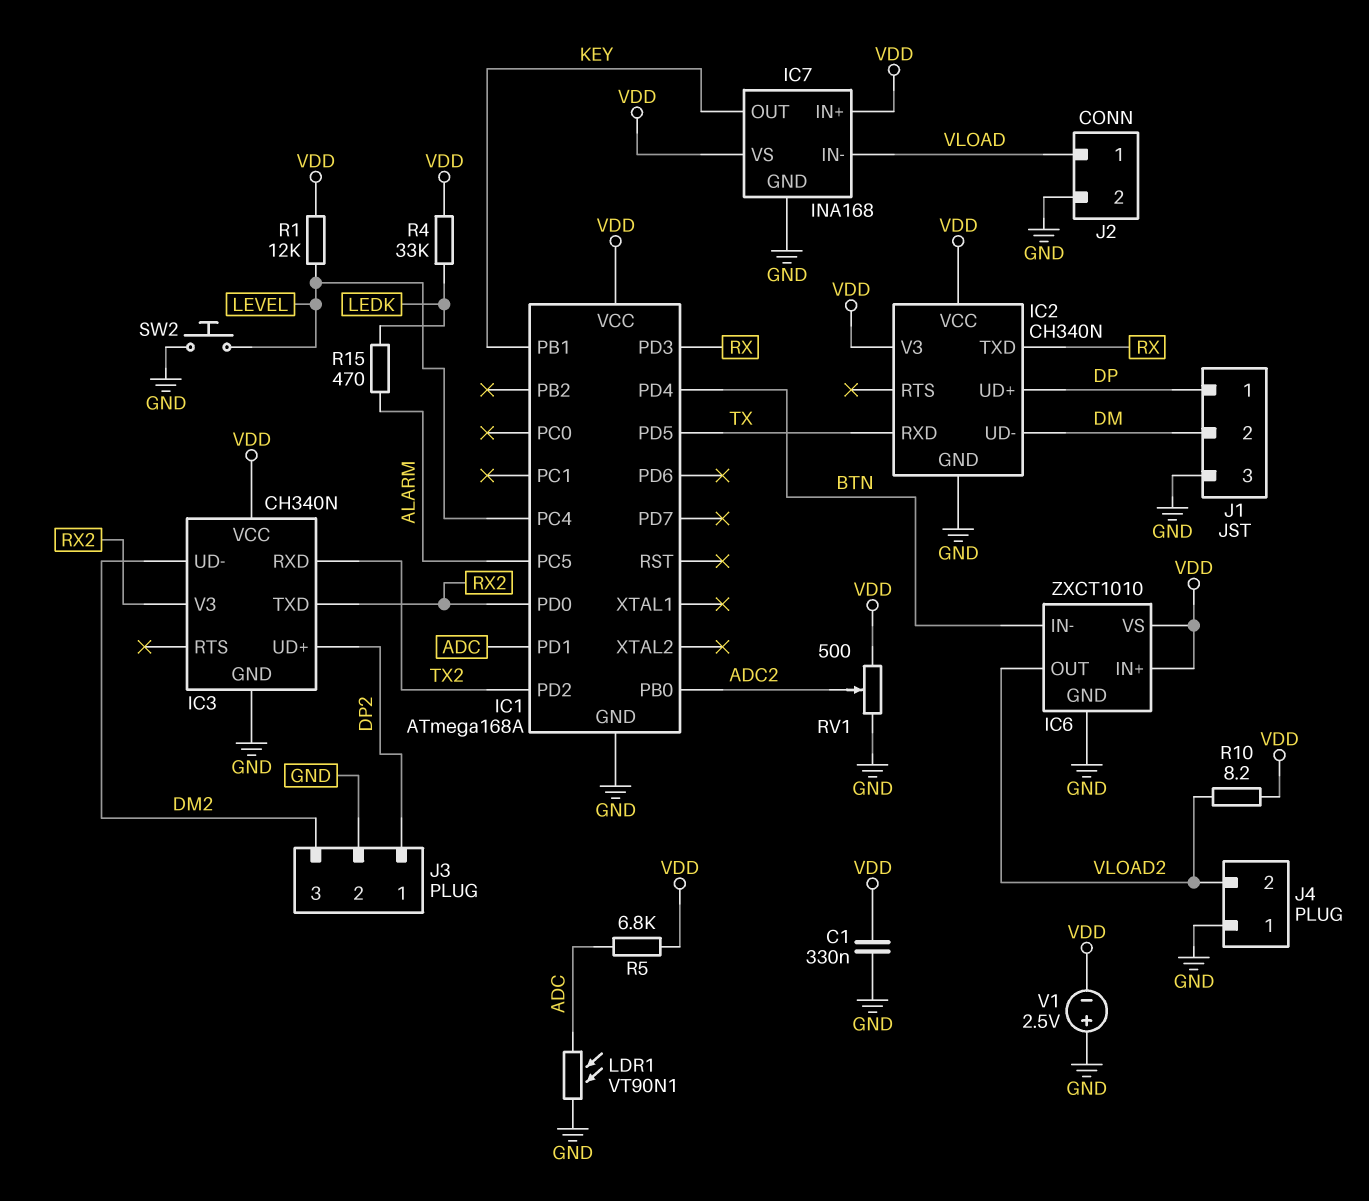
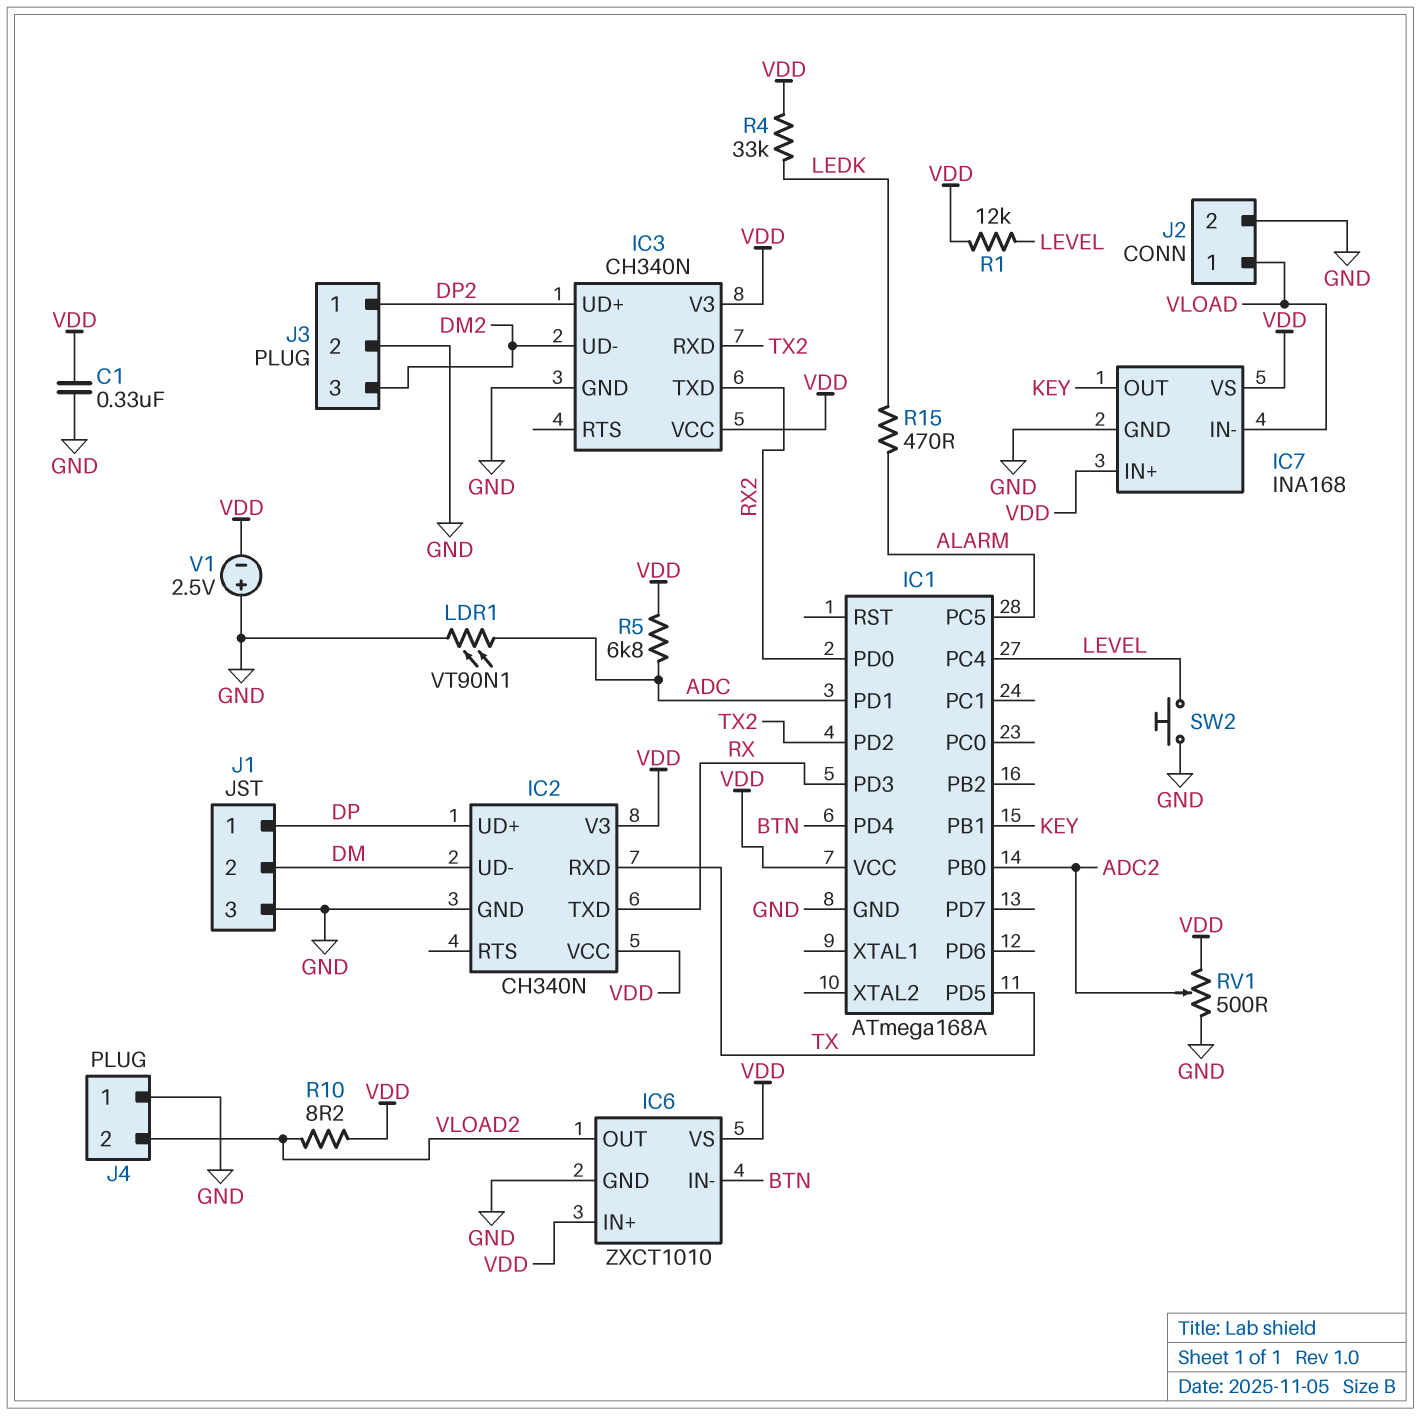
IC3 pin V3: RX2 -> VDD

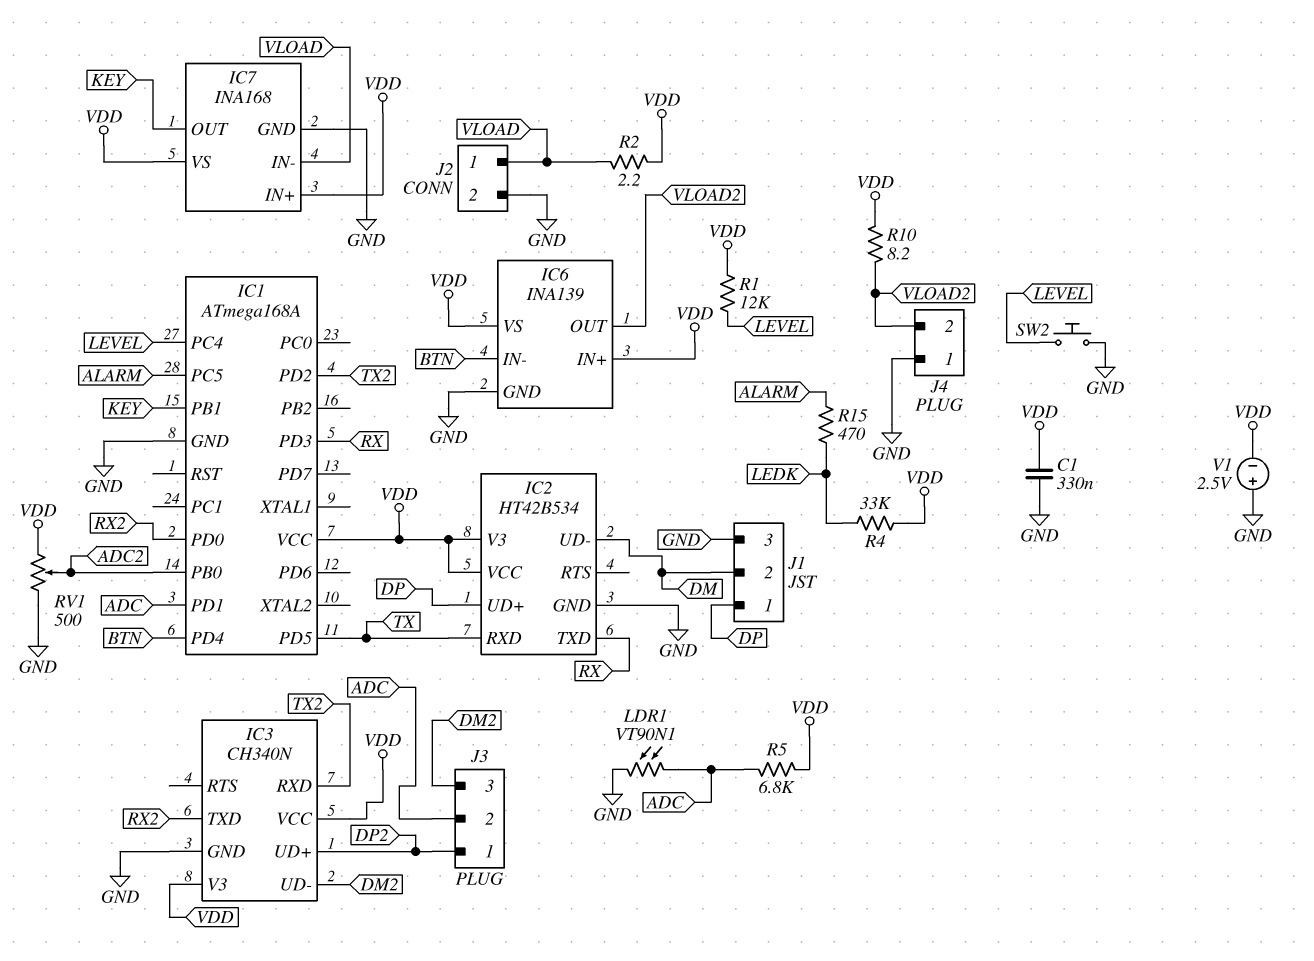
IC2: CH340N -> HT42B534
IC6: ZXCT1010 -> INA139
J3 pin 2: GND -> ADC
R2: none -> 2.2 (VDD, VLOAD)

